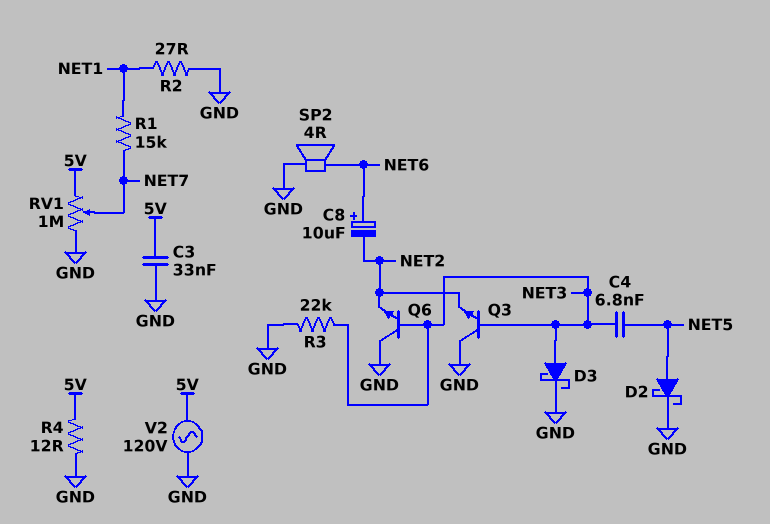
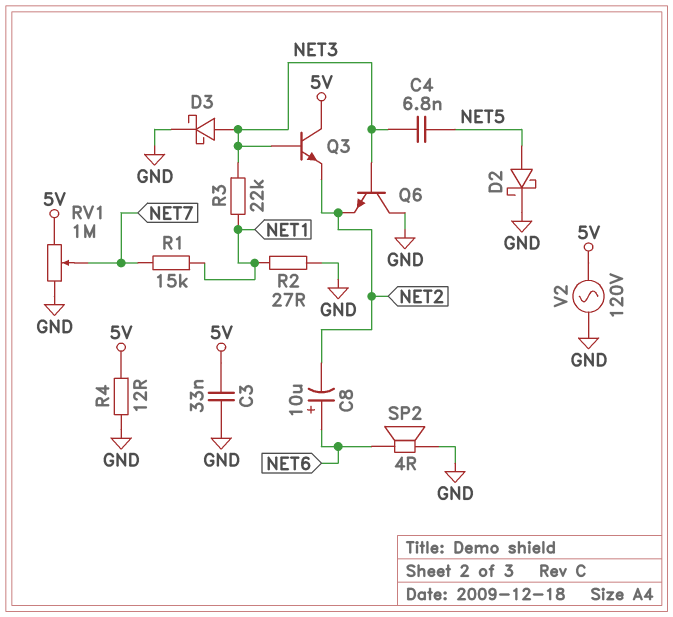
Q3: NPN (B NET3, C GND, E NET2) -> NPN (B NET3, C 5V, E NET2)
R3: 22k (GND, NET3) -> 22k (NET1, NET3)

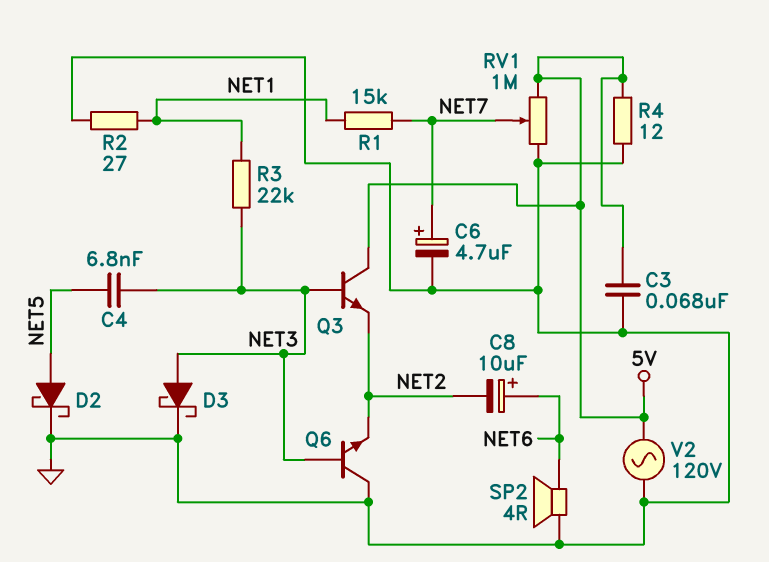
C3: 33nF (5V, GND) -> 68nF (5V, GND)
C6: none -> 4.7uF (plus NET7, minus GND)

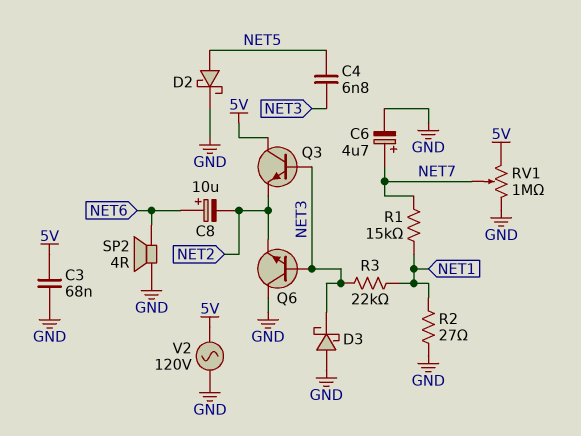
D3: schottky (A NET3, K GND) -> schottky (A GND, K NET3)
R4: 12 (5V, GND) -> none

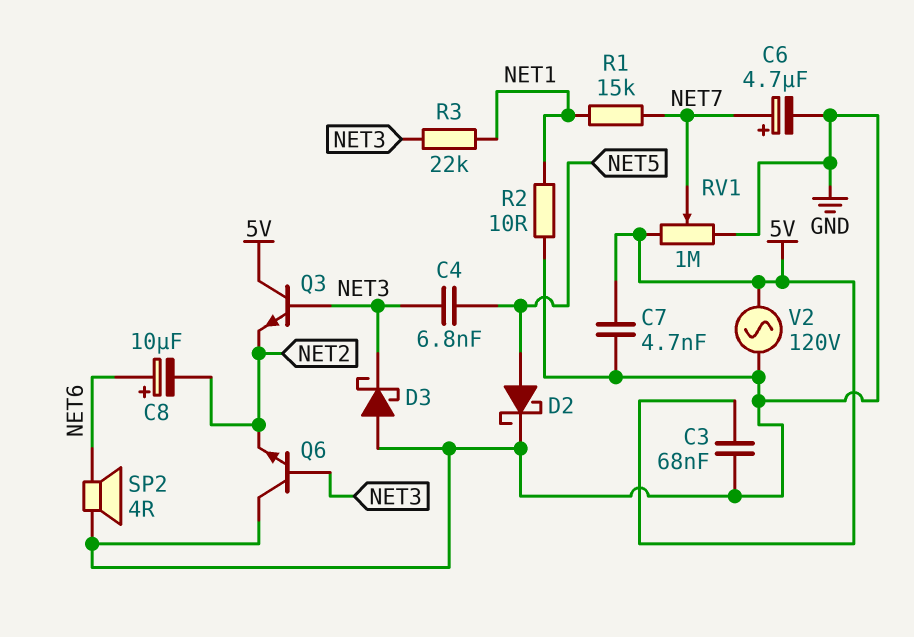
C7: none -> 4.7nF (5V, GND)
R2: 27 (GND, NET1) -> 10 (GND, NET1)

